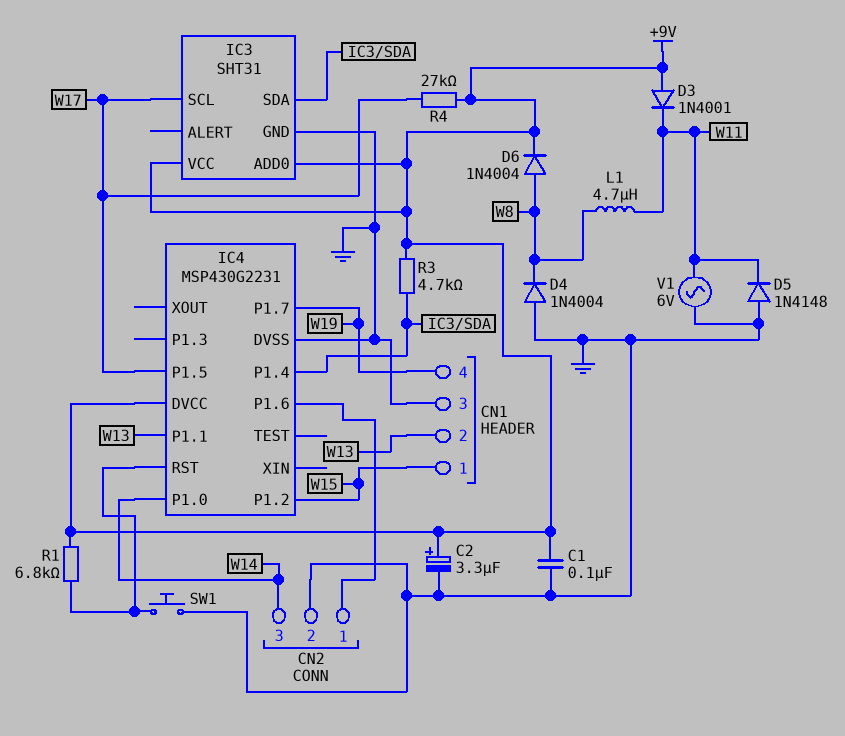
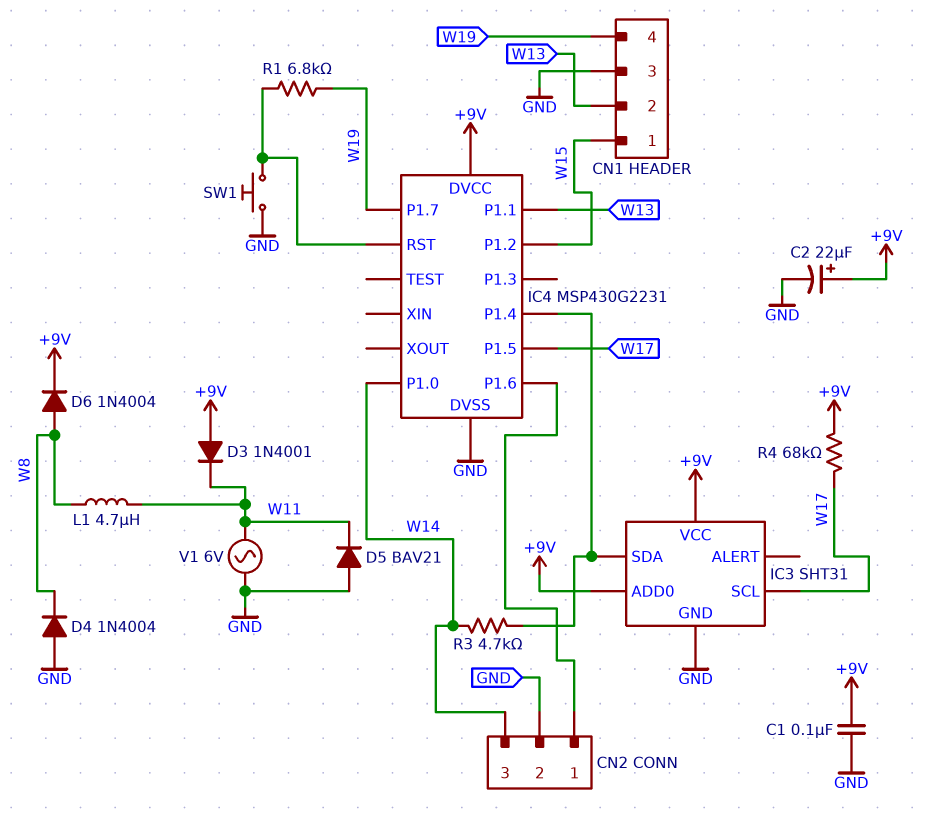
C2: 3.3uF (plus +9V, minus GND) -> 22uF (plus +9V, minus GND)
D5: diode 1N4148 (A GND, K W11) -> diode BAV21 (A GND, K W11)
R1: 6.8k (+9V, IC4/RST) -> 6.8k (IC4/RST, W19)
R3: 4.7k (+9V, IC3/SDA) -> 4.7k (IC3/SDA, W14)
R4: 27k (+9V, W17) -> 68k (+9V, W17)

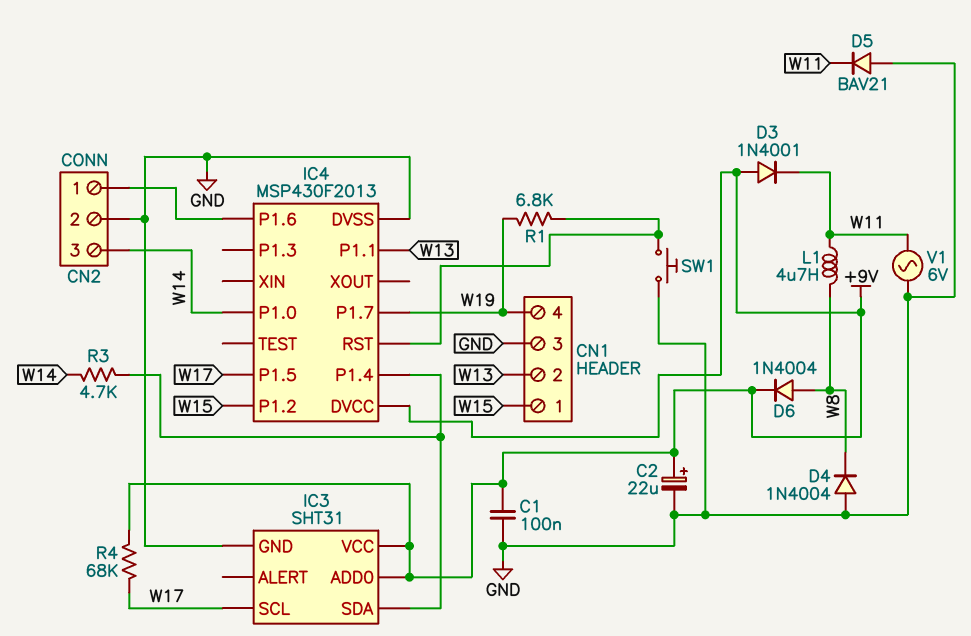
IC4: MSP430G2231 -> MSP430F2013

